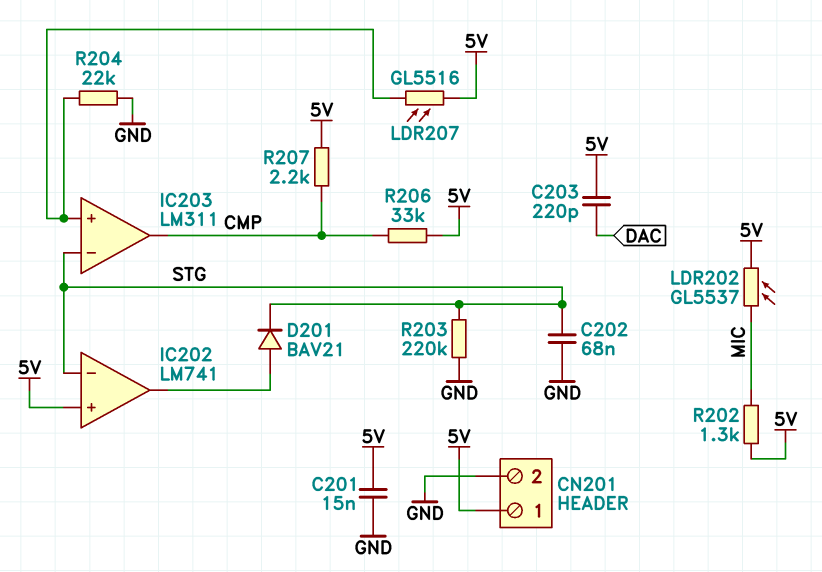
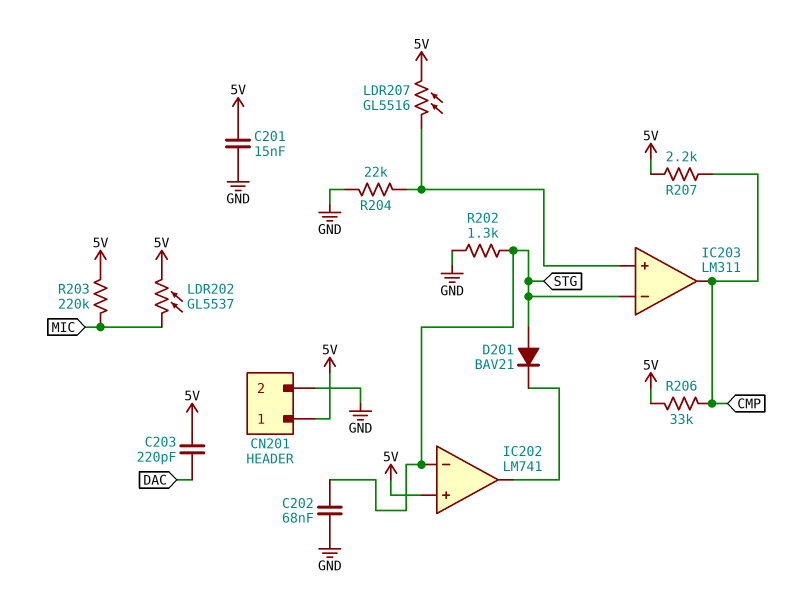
D201: diode BAV21 (A IC202/out, K STG) -> diode BAV21 (A STG, K IC202/out)
R202: 1.3k (5V, MIC) -> 1.3k (GND, STG)
R203: 220k (GND, STG) -> 220k (5V, MIC)

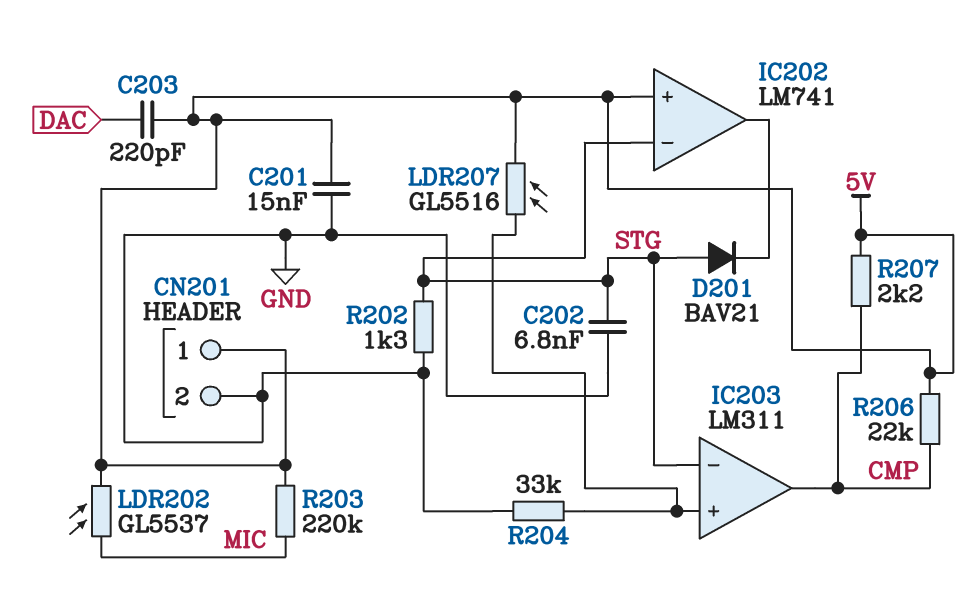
C202: 68nF (GND, STG) -> 6.8nF (GND, STG)
R204: 22k (GND, IC203/in+) -> 33k (GND, IC203/in+)
R206: 33k (5V, CMP) -> 22k (5V, CMP)

